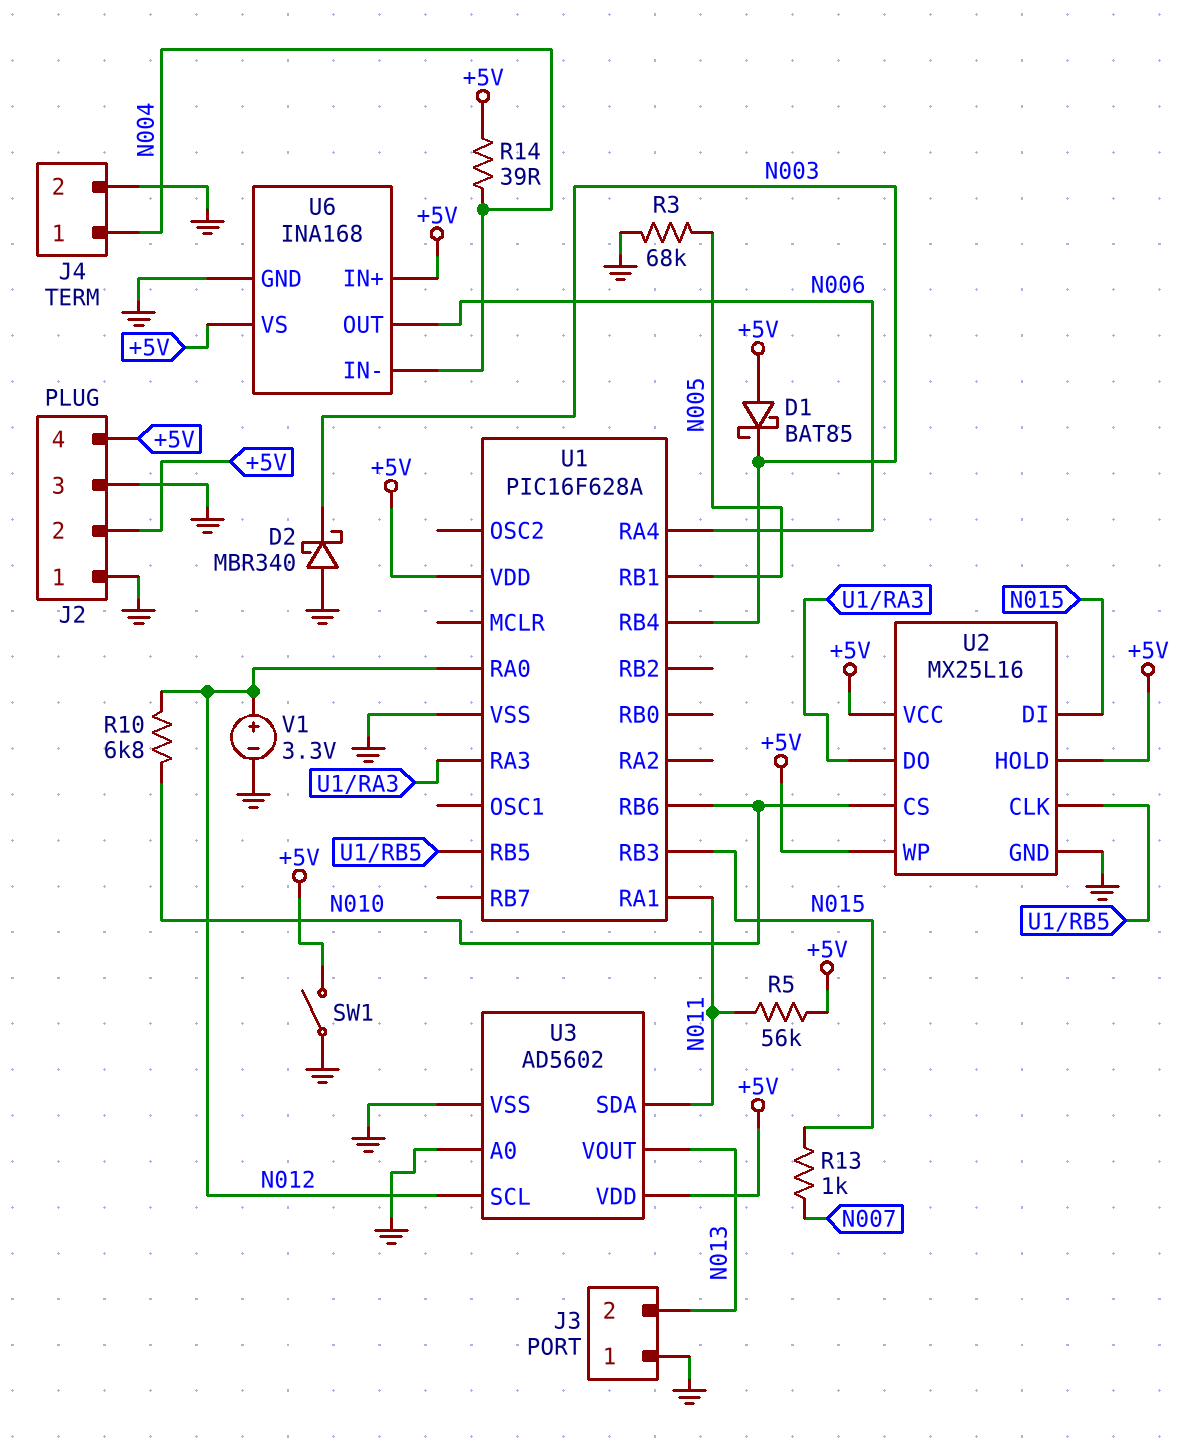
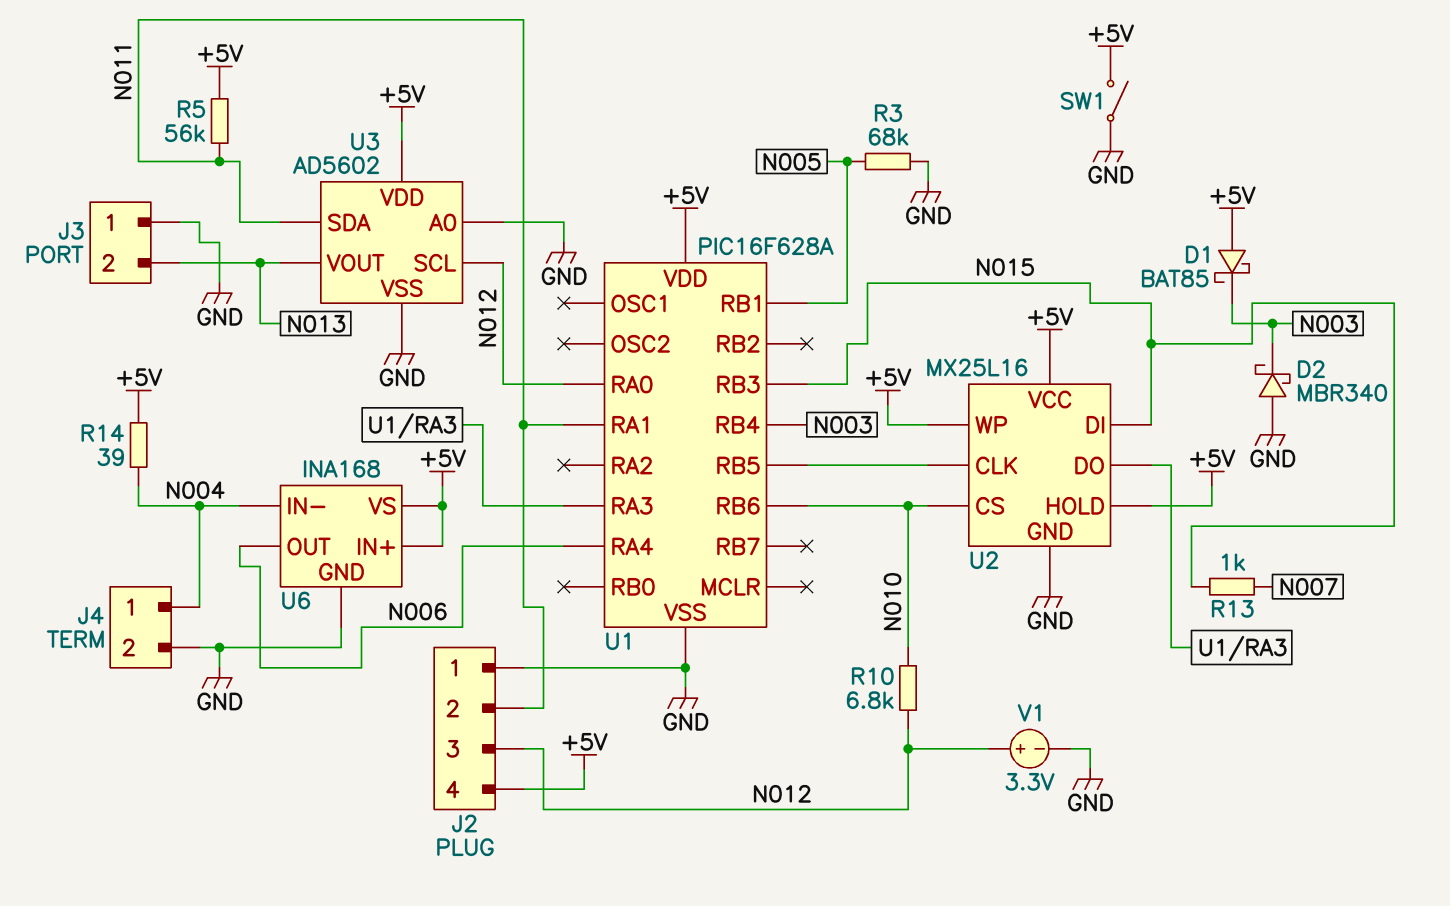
J2 pin 2: +5V -> N011
J2 pin 3: GND -> N012

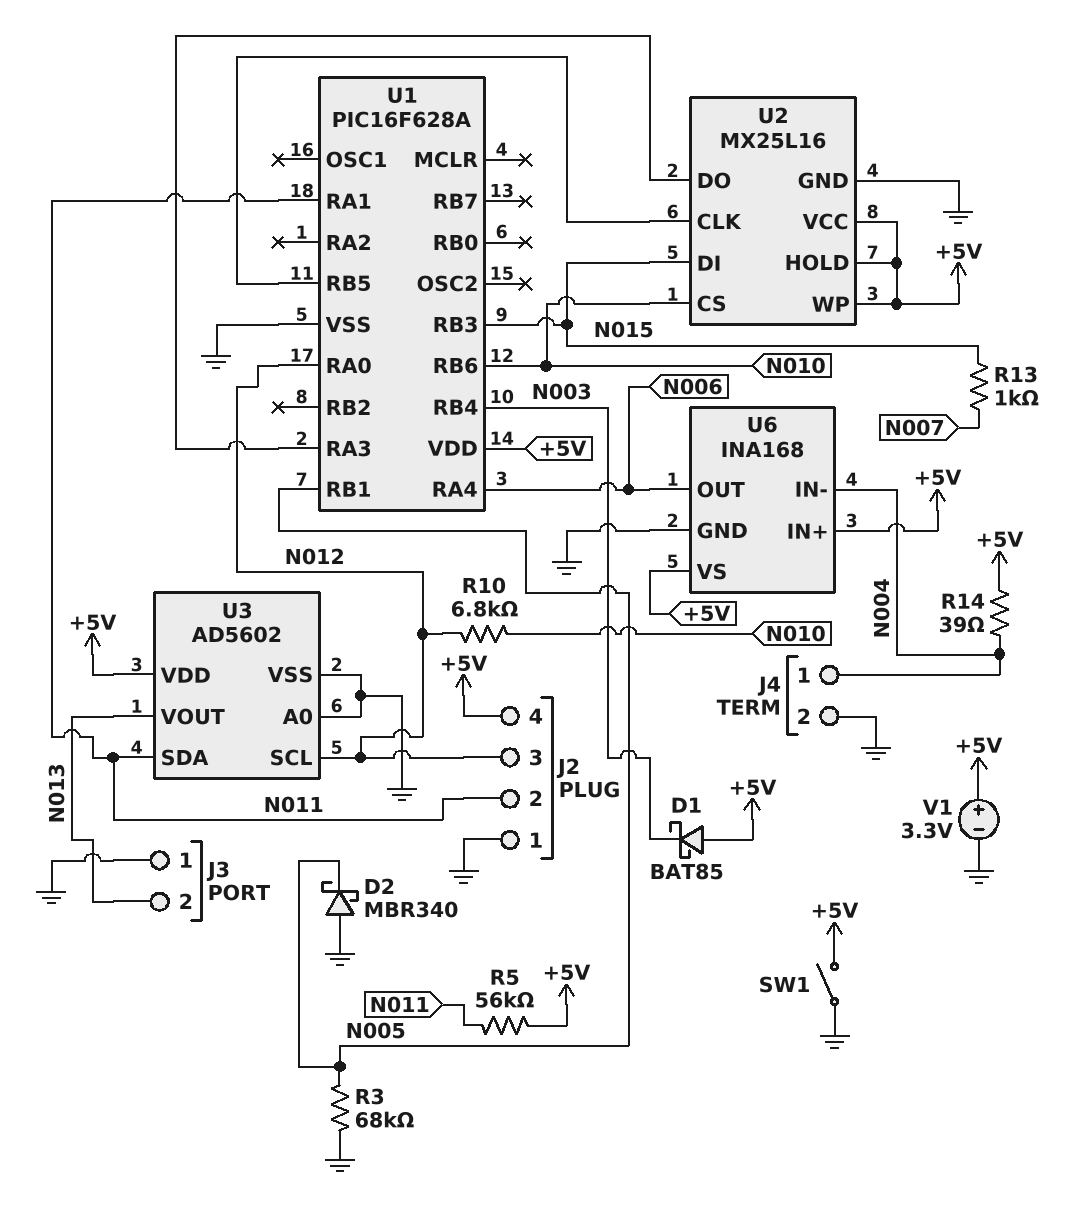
D2: schottky MBR340 (A GND, K N003) -> schottky MBR340 (A GND, K N005)
V1: 3.3V (plus N012, minus GND) -> 3.3V (plus +5V, minus GND)

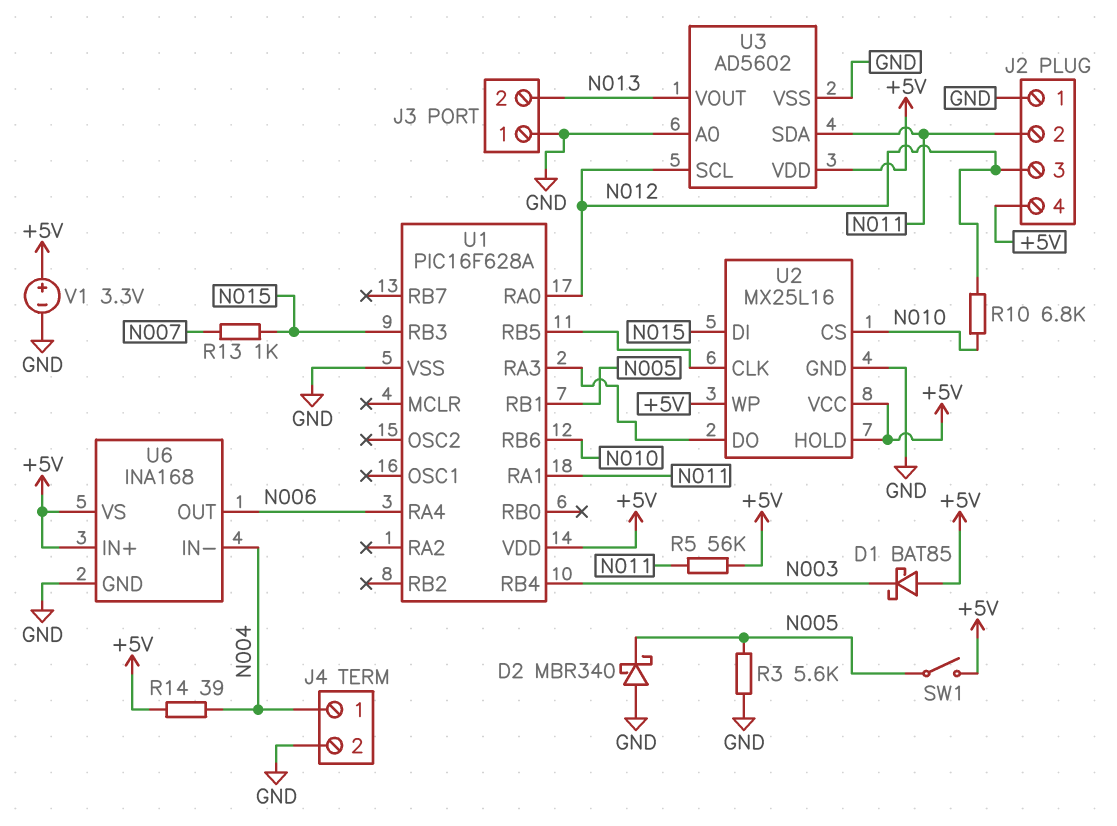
R3: 68k (GND, N005) -> 5.6k (GND, N005)
SW1: switch (+5V, GND) -> switch (+5V, N005)

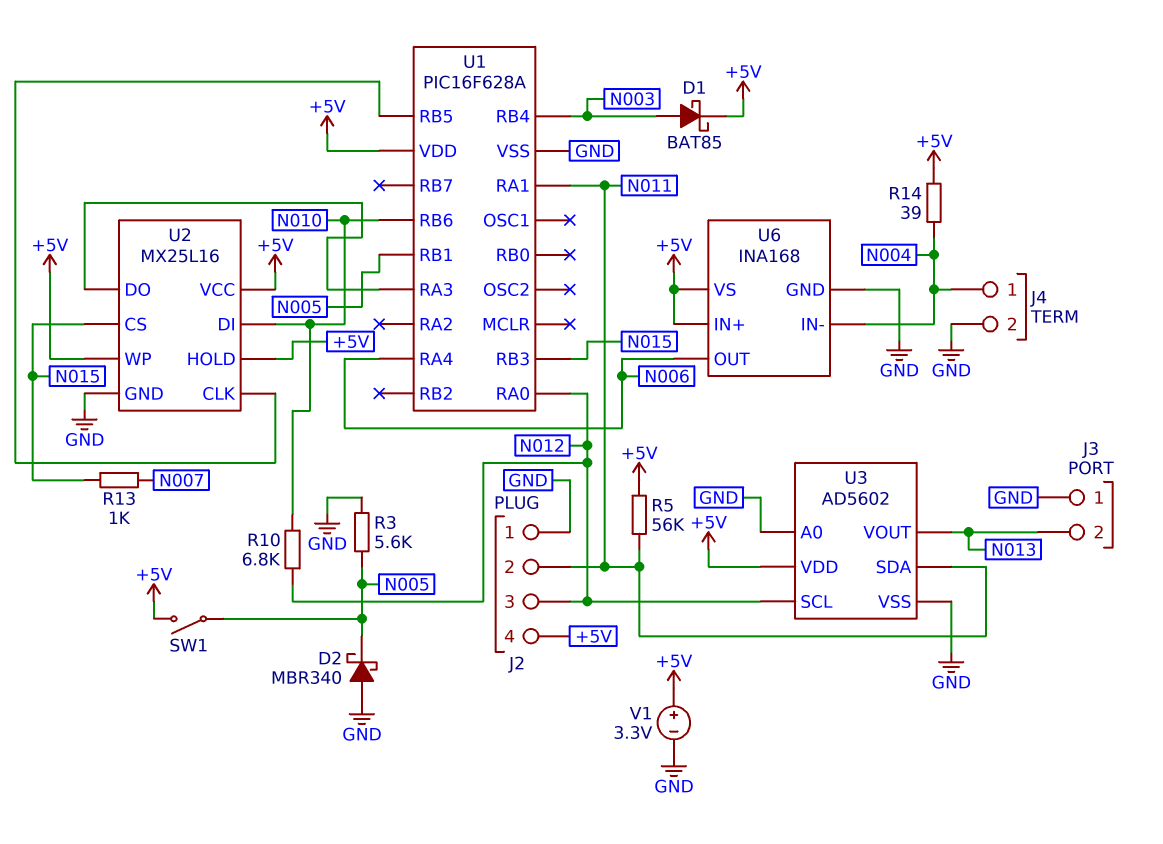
D1: schottky BAT85 (A +5V, K N003) -> schottky BAT85 (A N003, K +5V)
U2 pin CS: N010 -> N015
U2 pin DI: N015 -> N010

